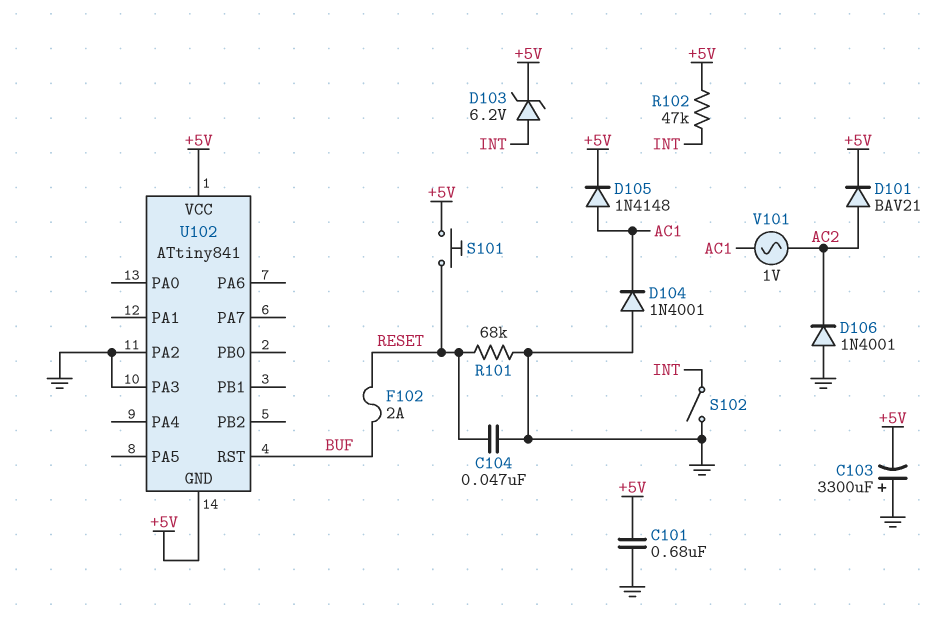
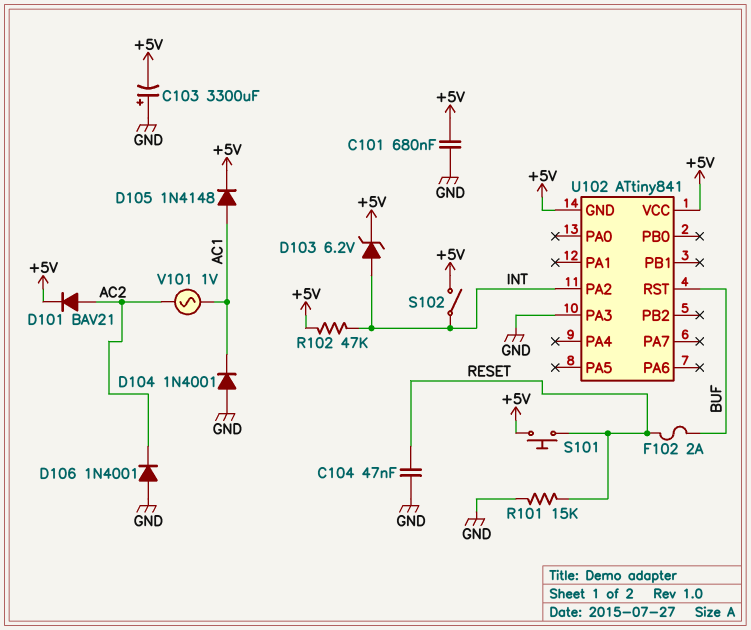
R101: 68k (GND, RESET) -> 15k (GND, RESET)
S102: switch (GND, INT) -> switch (+5V, INT)
U102 pin PA2: GND -> INT

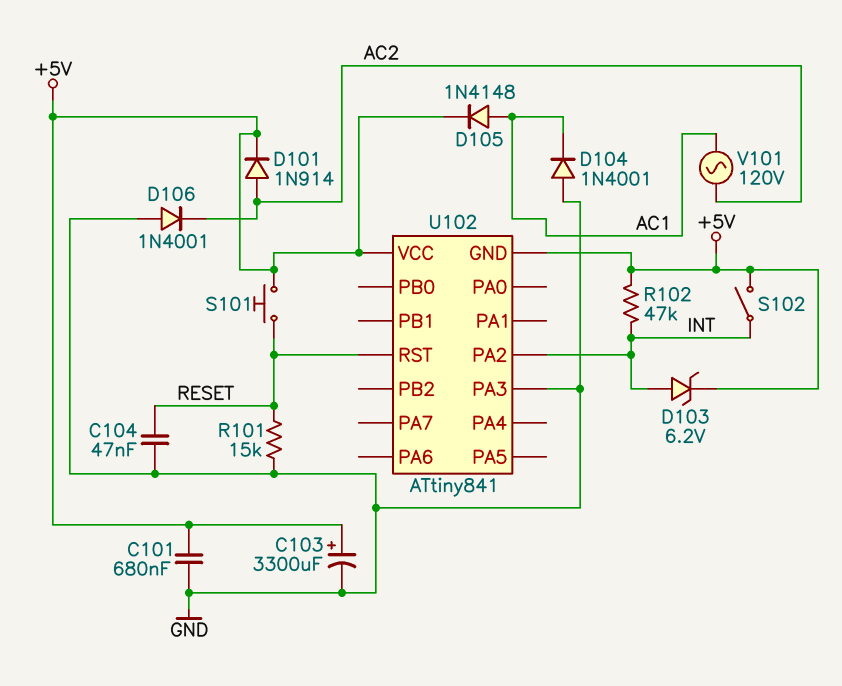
C103: 3300uF (plus GND, minus +5V) -> 3300uF (plus +5V, minus GND)
D101: diode BAV21 (A AC2, K +5V) -> diode 1N914 (A AC2, K +5V)
F102: 2A (BUF, RESET) -> none
U102 pin RST: BUF -> RESET
V101: AC 1V (AC1, AC2) -> AC 120V (AC1, AC2)

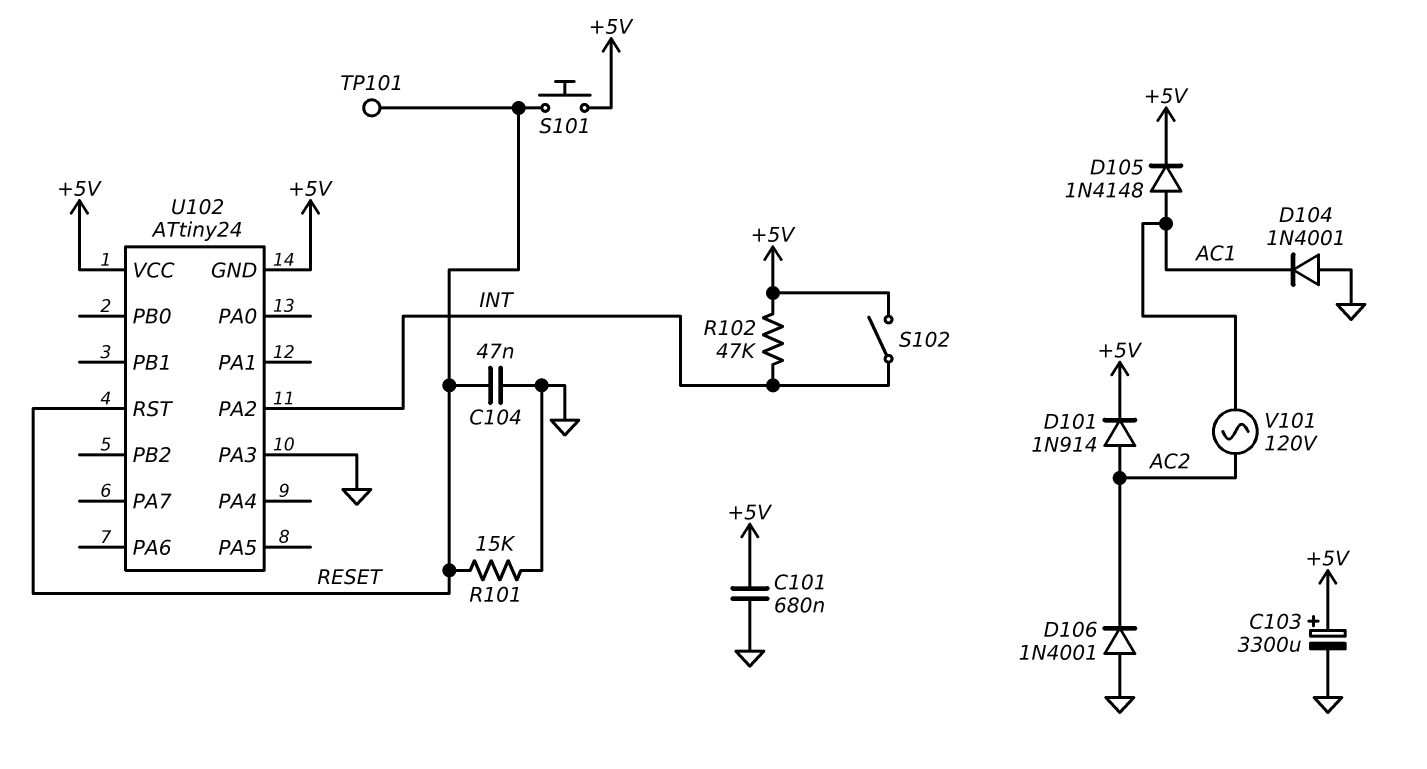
D103: zener 6.2V (A INT, K +5V) -> none
TP101: none -> test point (RESET)
U102: ATtiny841 -> ATtiny24

